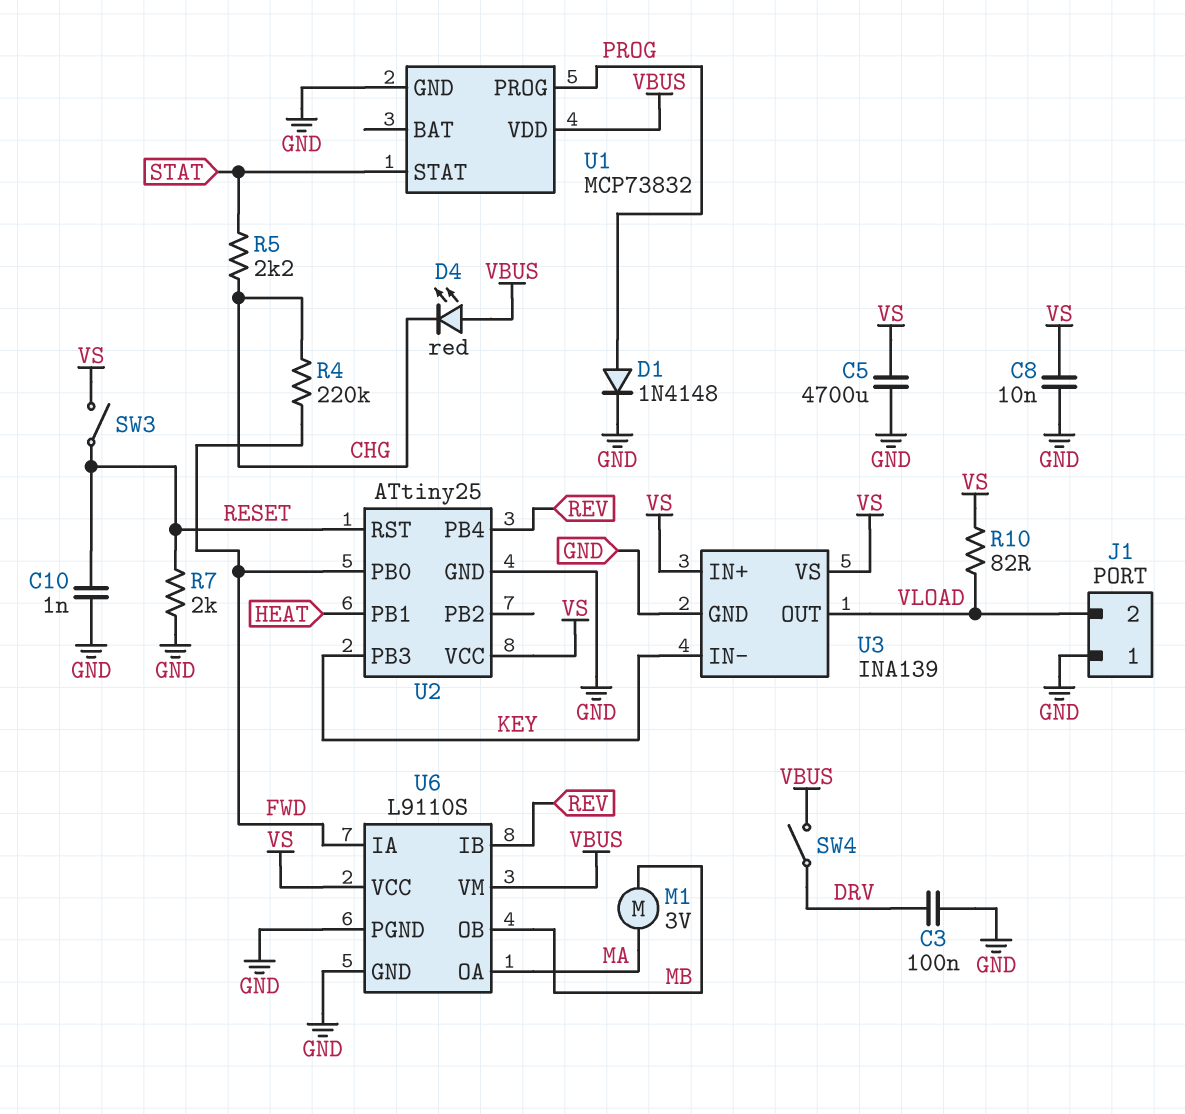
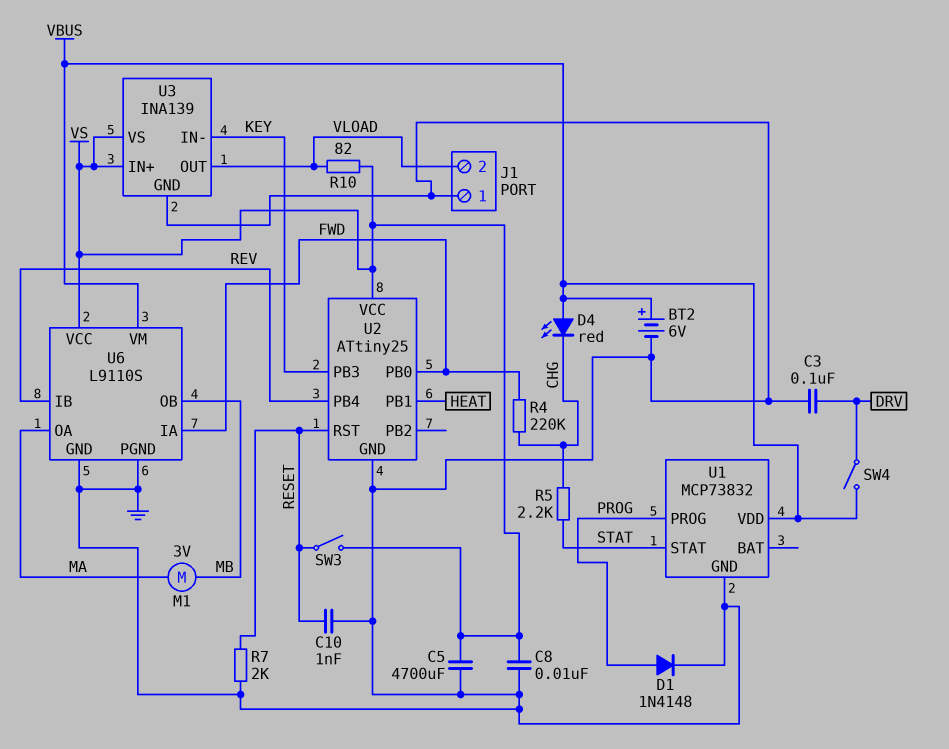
BT2: none -> 6V (plus VBUS, minus GND)

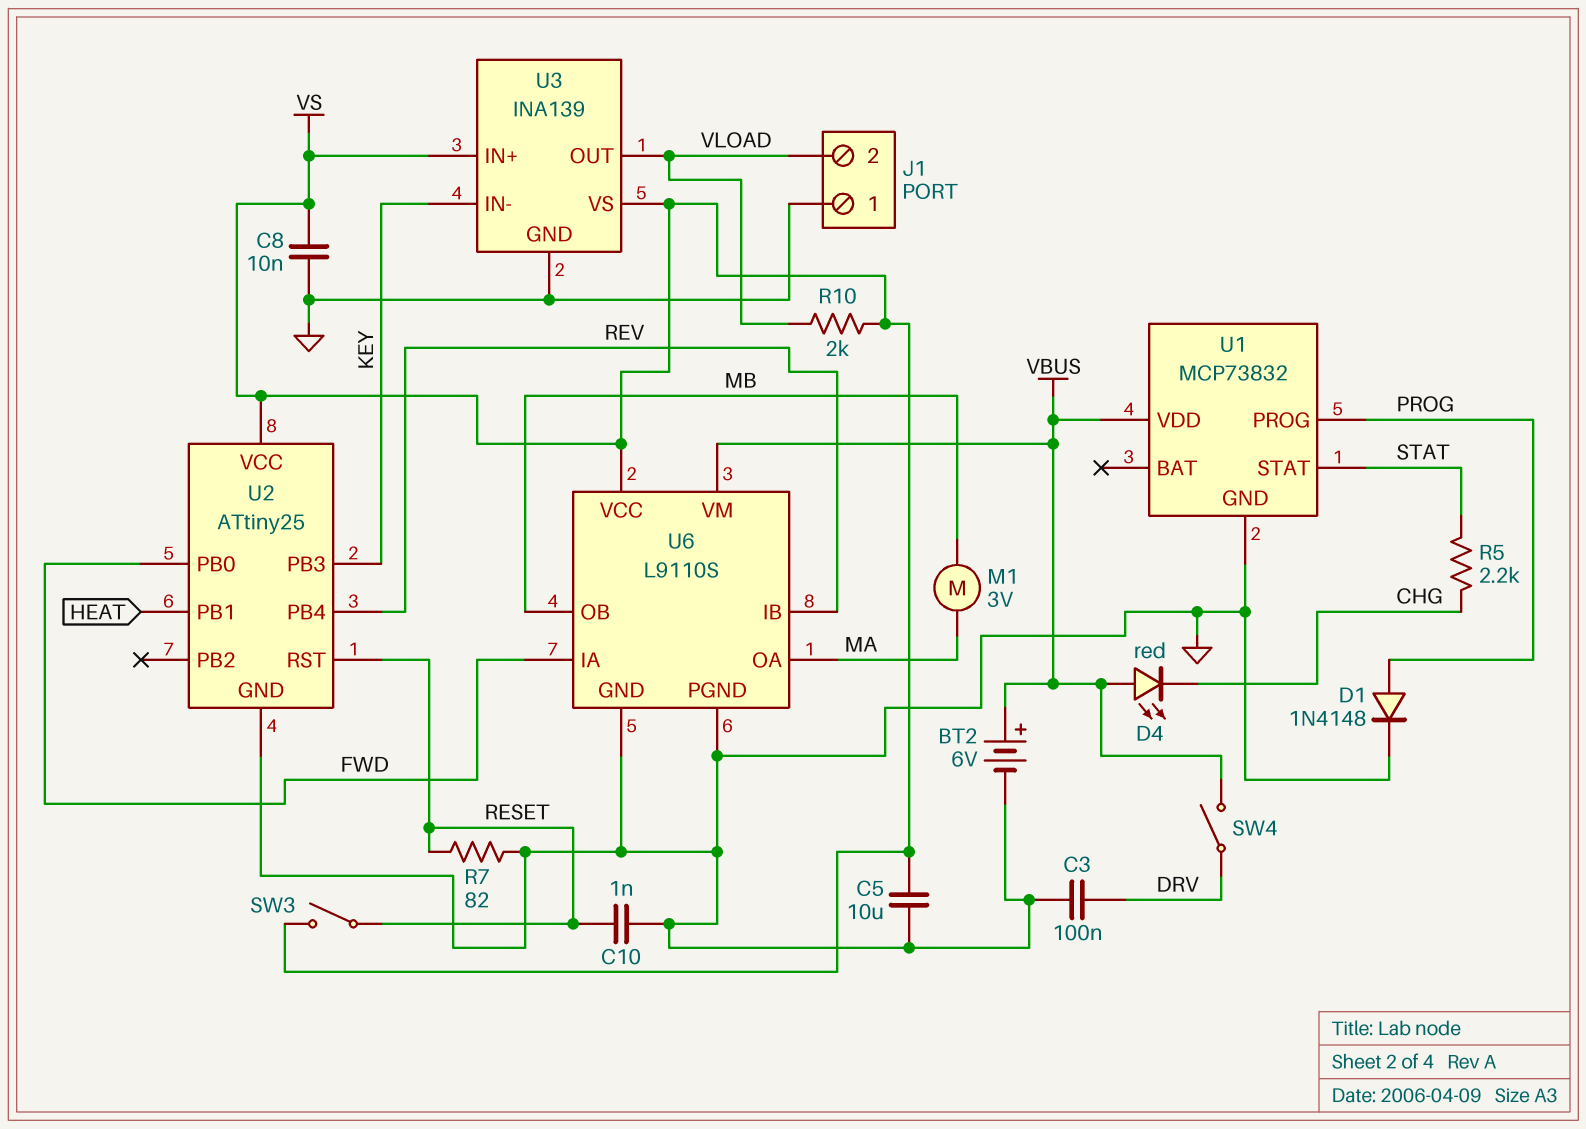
C5: 4700uF (GND, VS) -> 10uF (GND, VS)
R4: 220k (CHG, FWD) -> none
R7: 2k (GND, RESET) -> 82 (GND, RESET)
R10: 82 (VLOAD, VS) -> 2k (VLOAD, VS)

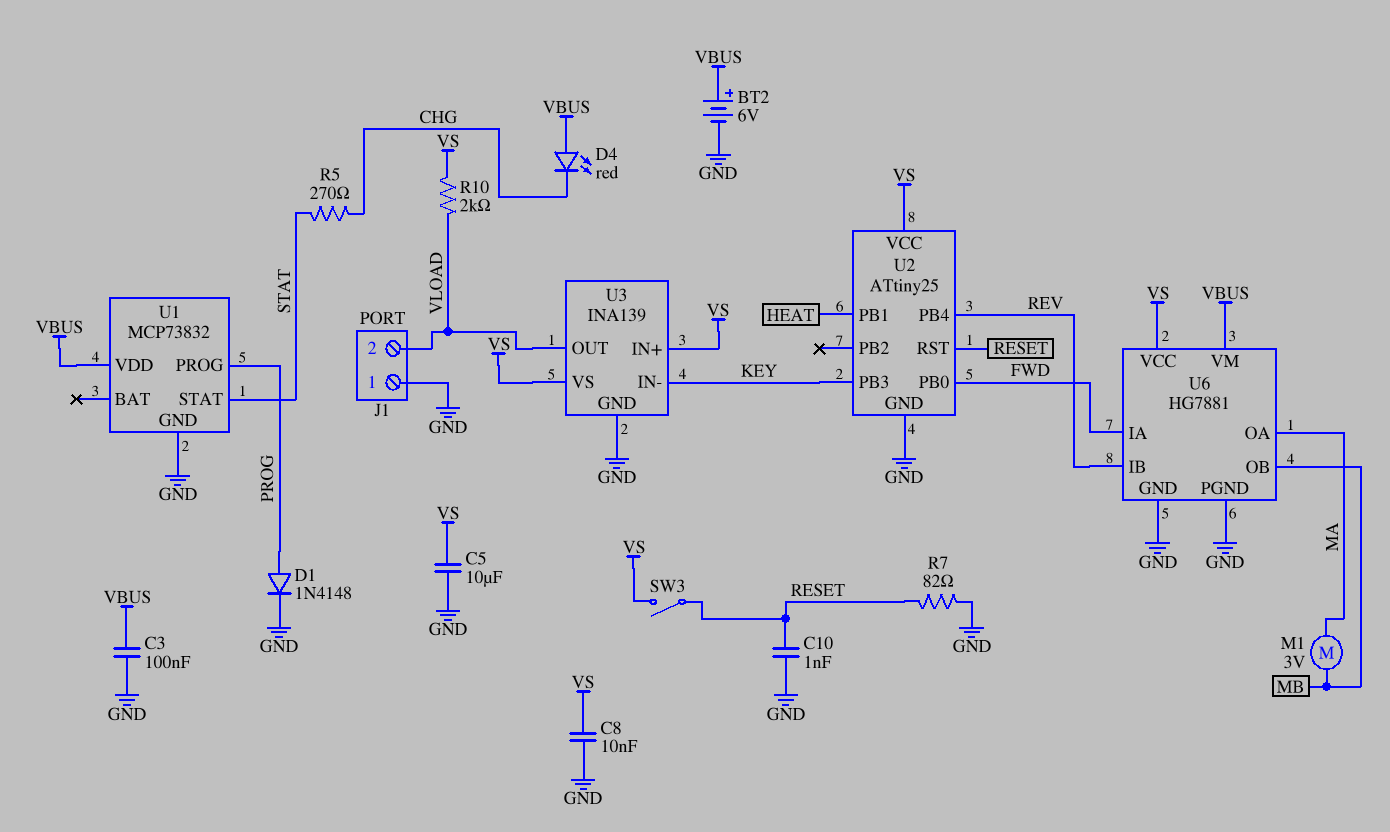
C3: 100nF (DRV, GND) -> 100nF (GND, VBUS)
R5: 2.2k (CHG, STAT) -> 270 (CHG, STAT)
SW4: switch (DRV, VBUS) -> none
U6: L9110S -> HG7881

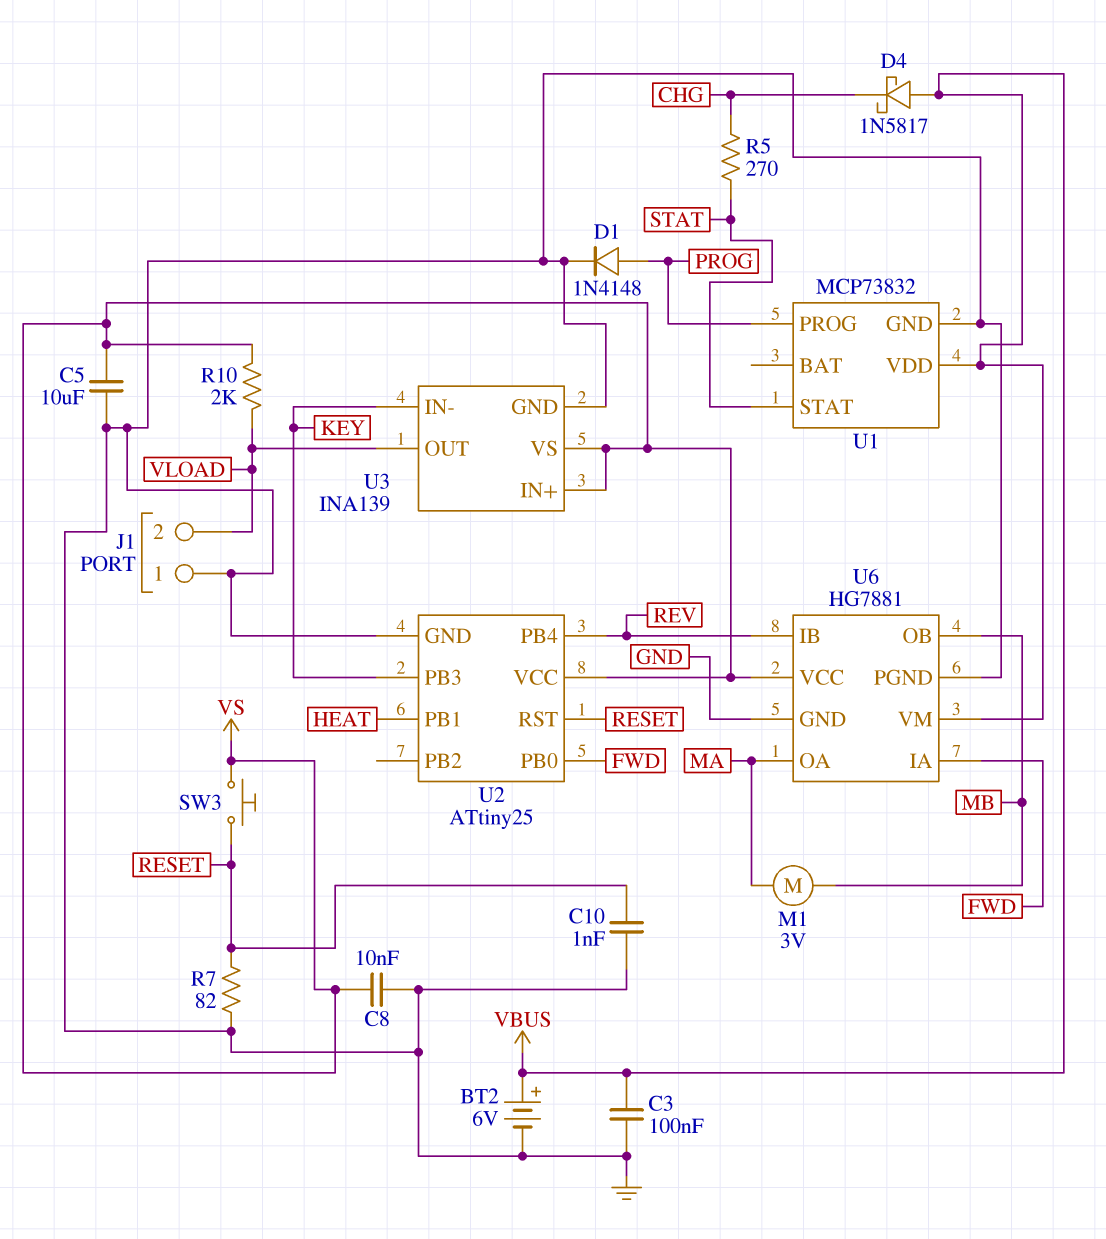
D4: LED red (A VBUS, K CHG) -> schottky 1N5817 (A VBUS, K CHG)
SW3: switch (RESET, VS) -> button (RESET, VS)

